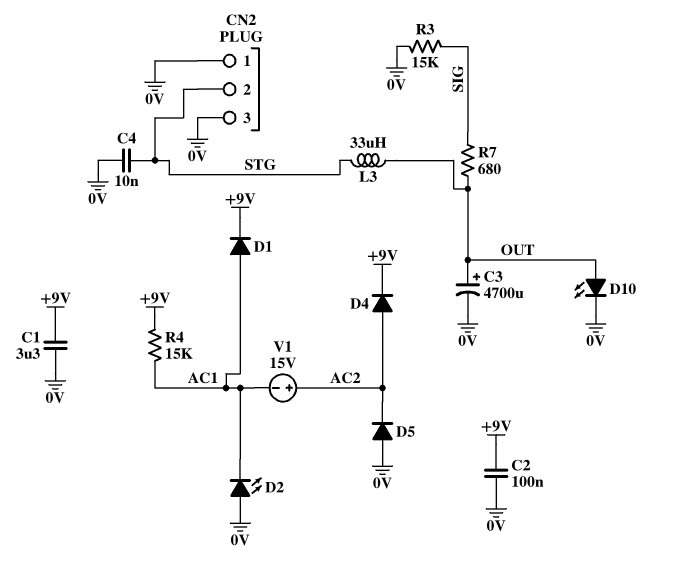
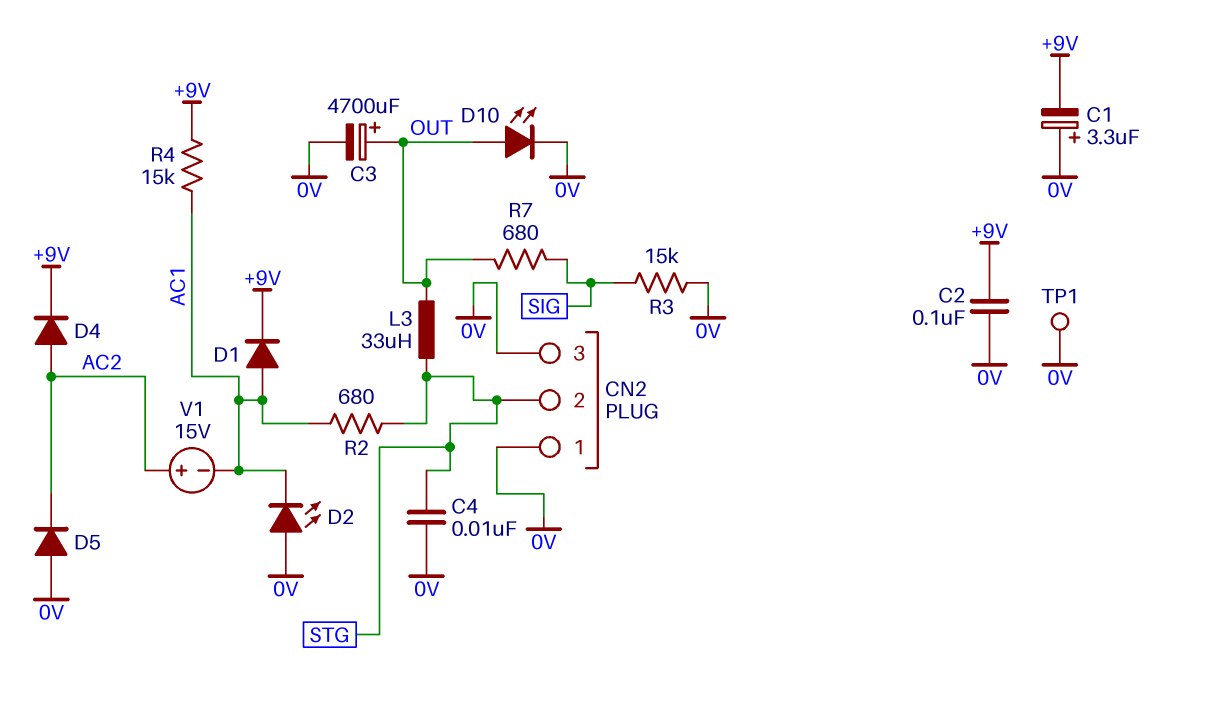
C1: 3.3uF (+9V, 0V) -> 3.3uF (plus 0V, minus +9V)
R2: none -> 680 (AC1, STG)
TP1: none -> test point (0V)

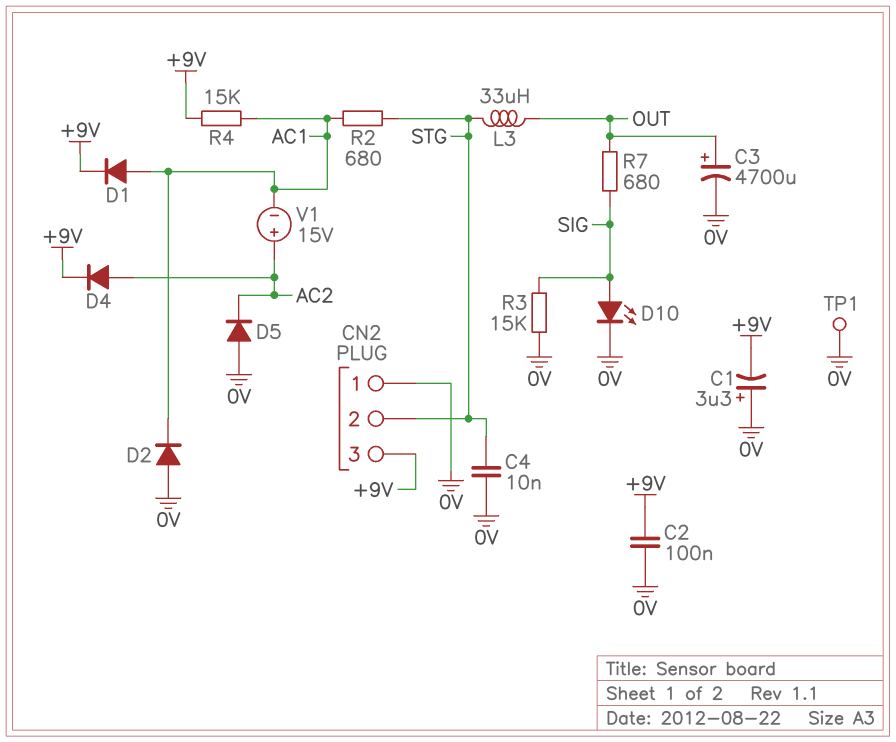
CN2 pin 3: 0V -> +9V
D2: LED (A 0V, K AC1) -> diode (A 0V, K AC1)
D10: LED (A OUT, K 0V) -> LED (A SIG, K 0V)

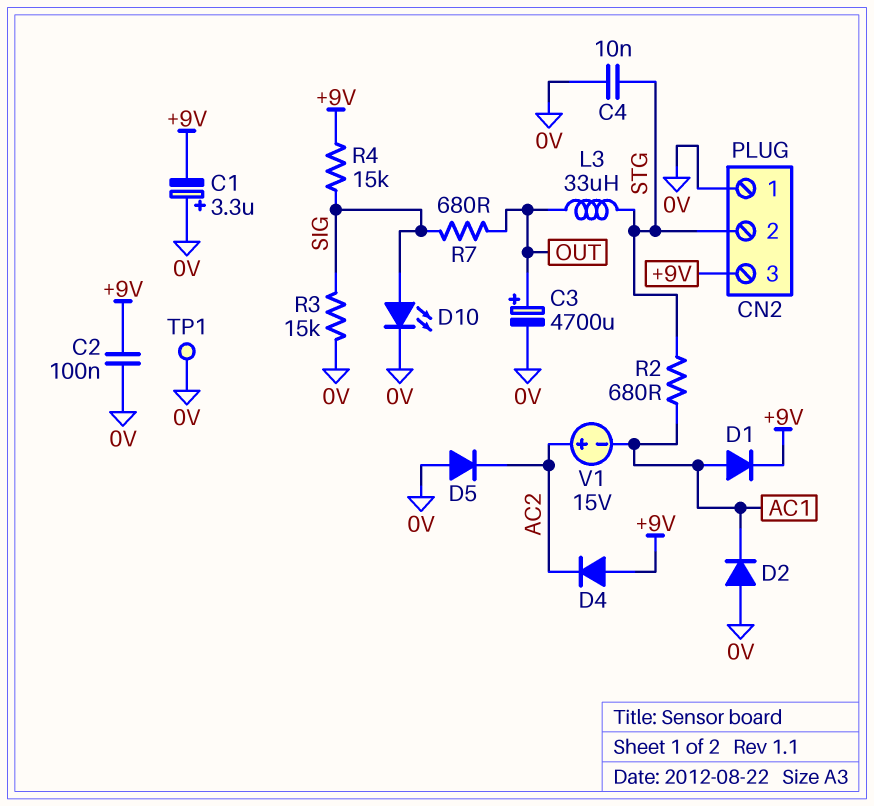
D4: diode (A AC2, K +9V) -> diode (A +9V, K AC2)
R4: 15k (+9V, AC1) -> 15k (+9V, SIG)

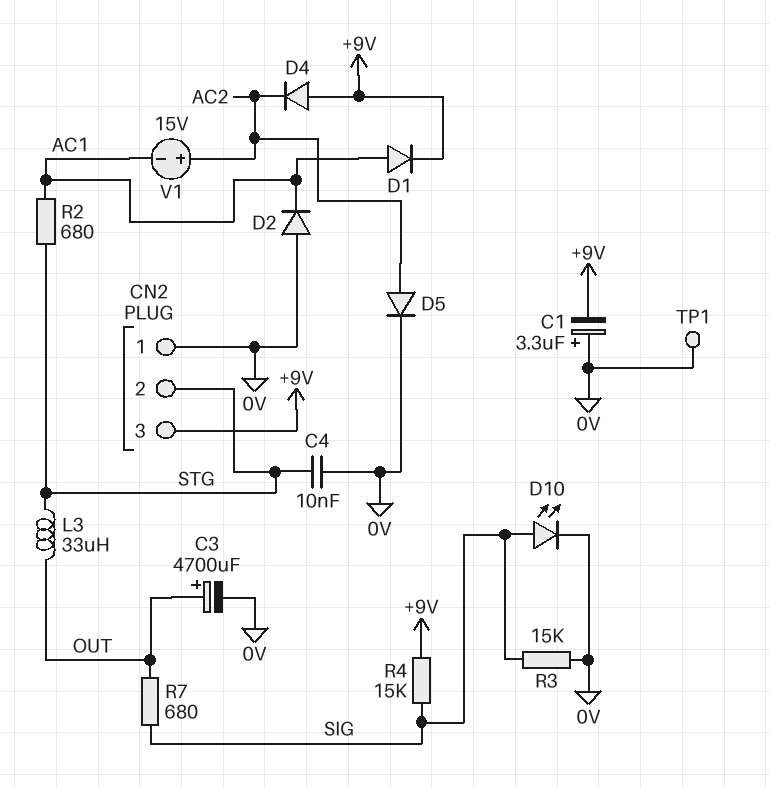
C2: 100nF (+9V, 0V) -> none
D5: diode (A 0V, K AC2) -> diode (A AC2, K 0V)

